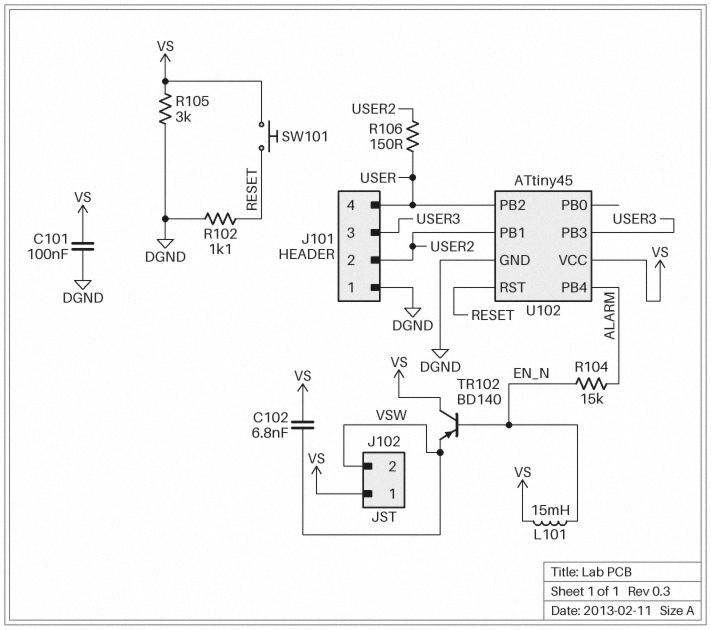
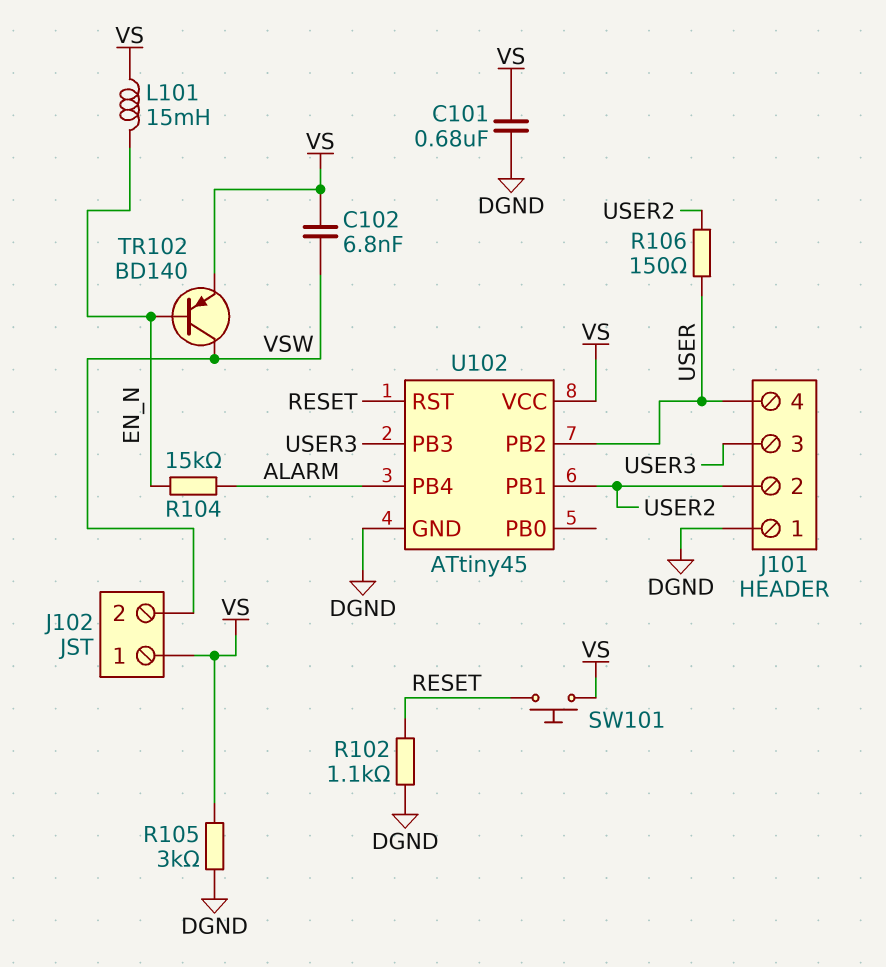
C101: 100nF (DGND, VS) -> 680nF (DGND, VS)
TR102: PNP BD140 (B EN_N, C VS, E VSW) -> PNP BD140 (B EN_N, C VSW, E VS)

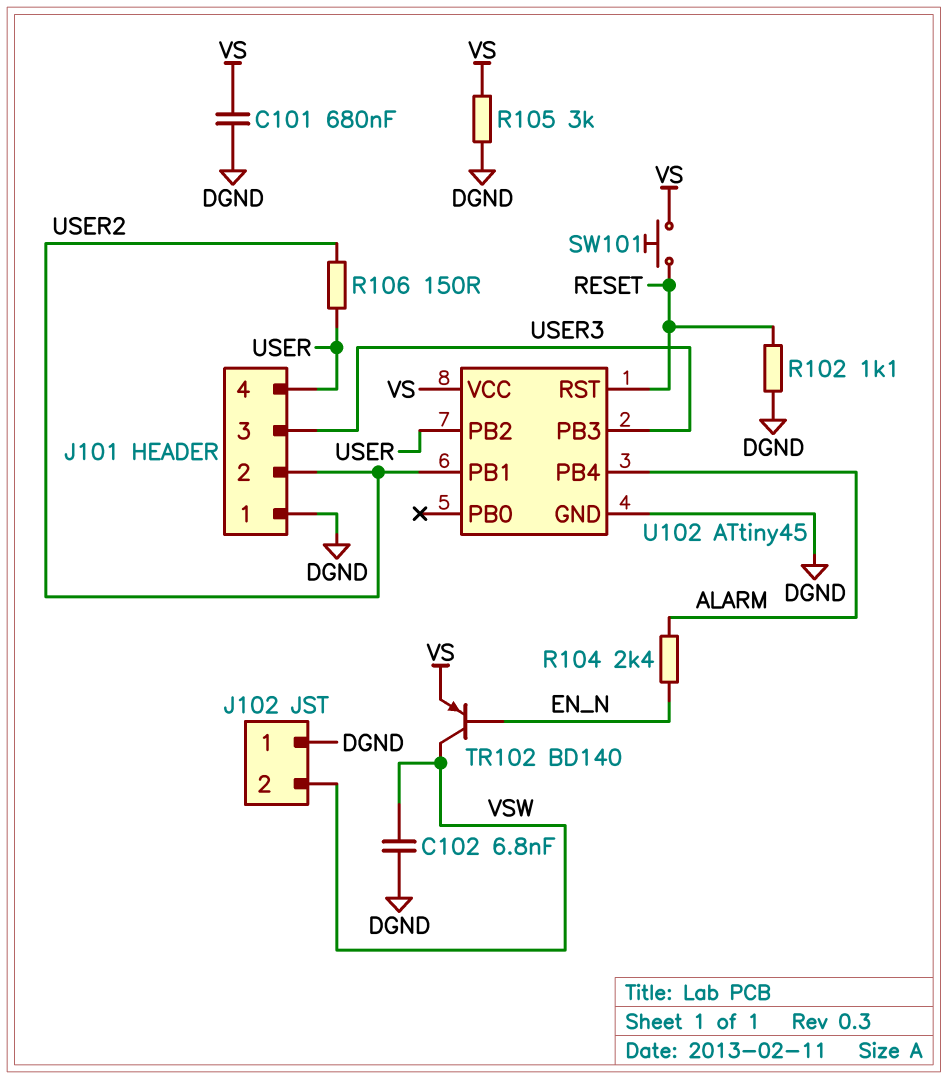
C102: 6.8nF (VS, VSW) -> 6.8nF (DGND, VSW)
J102 pin 1: VS -> DGND
L101: 15mH (EN_N, VS) -> none
R104: 15k (ALARM, EN_N) -> 2.4k (ALARM, EN_N)

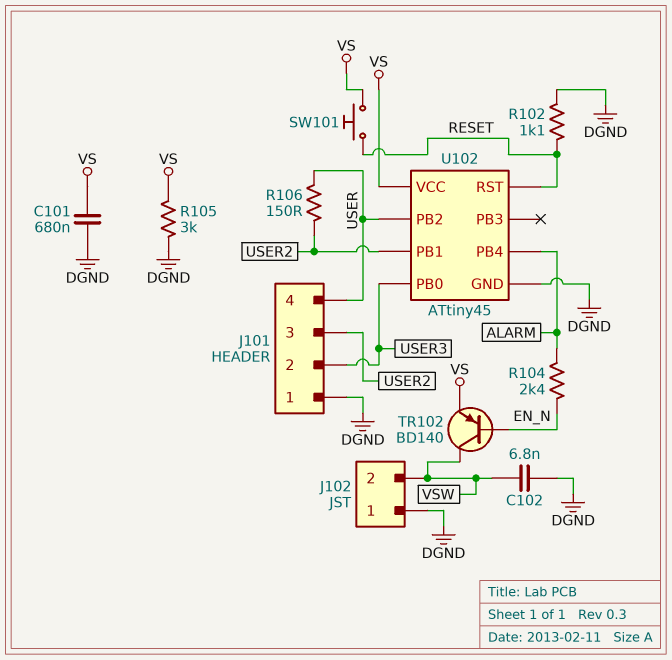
J101 pin 2: USER2 -> USER3
J101 pin 3: USER3 -> USER2
U102 pin PB0: none -> USER3
U102 pin PB3: USER3 -> none

